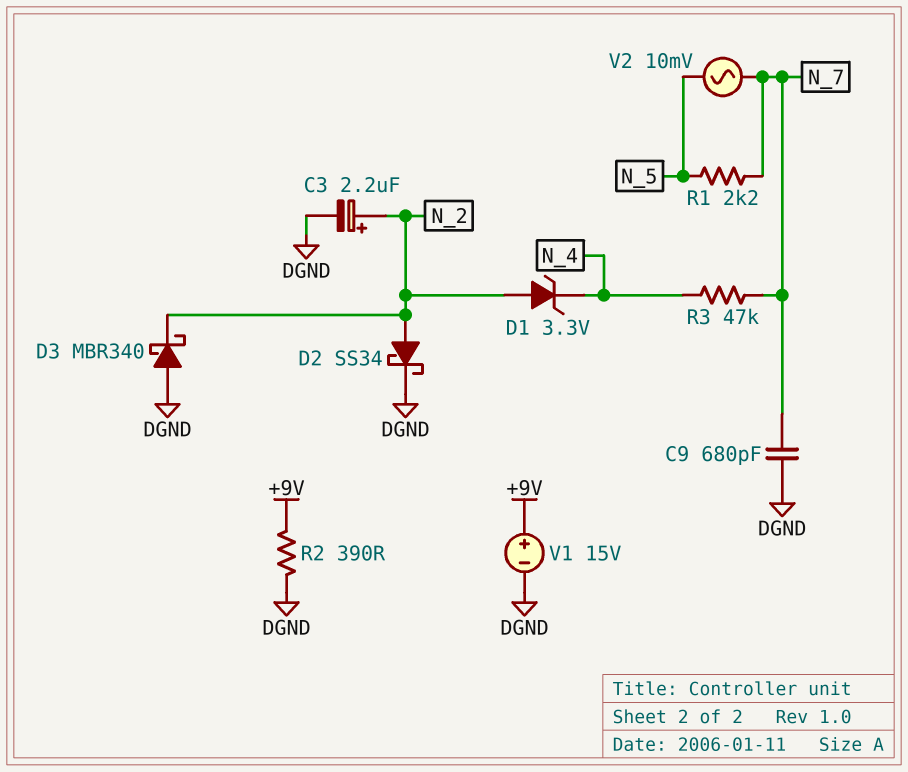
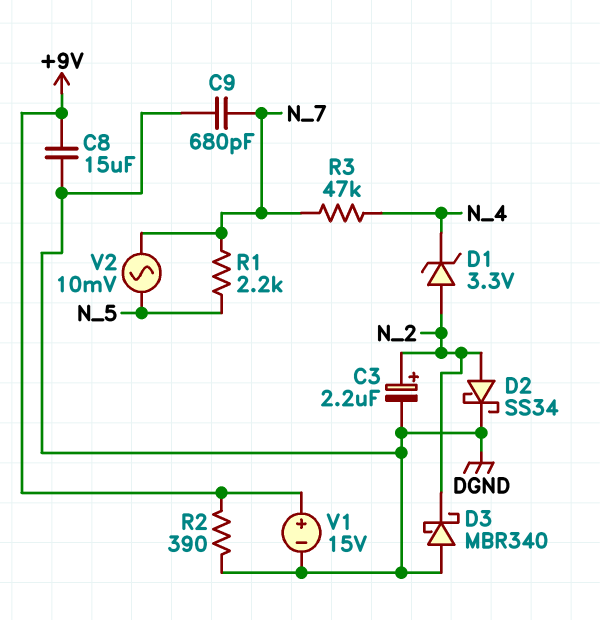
C8: none -> 15uF (+9V, DGND)

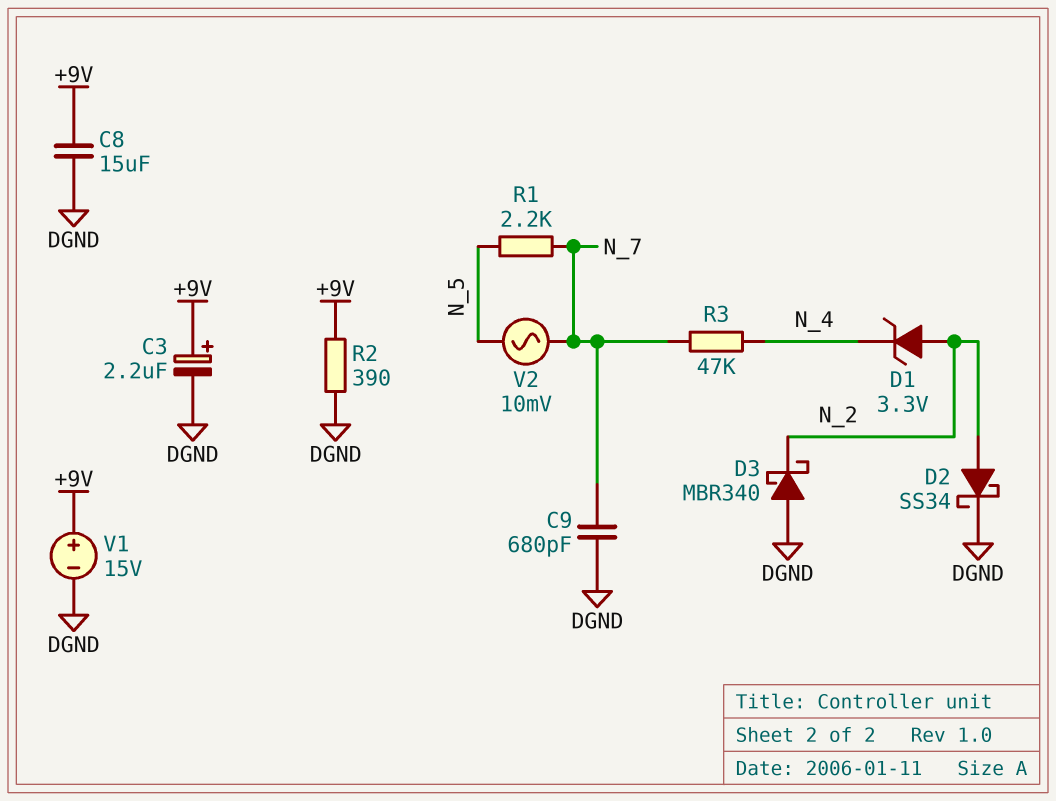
C3: 2.2uF (plus N_2, minus DGND) -> 2.2uF (plus +9V, minus DGND)

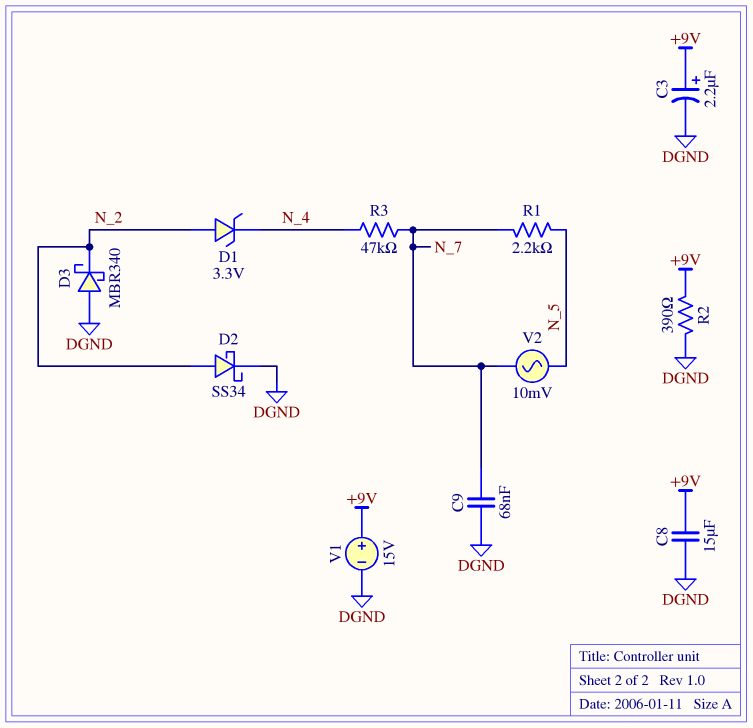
C9: 680pF (DGND, N_7) -> 68nF (DGND, N_7)

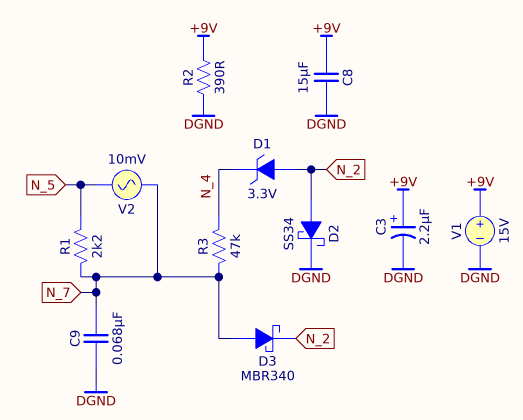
D3: schottky MBR340 (A DGND, K N_2) -> schottky MBR340 (A N_7, K N_2)

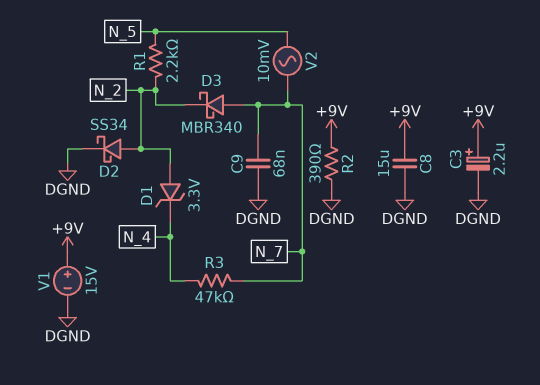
R1: 2.2k (N_5, N_7) -> 2.2k (N_2, N_5)

